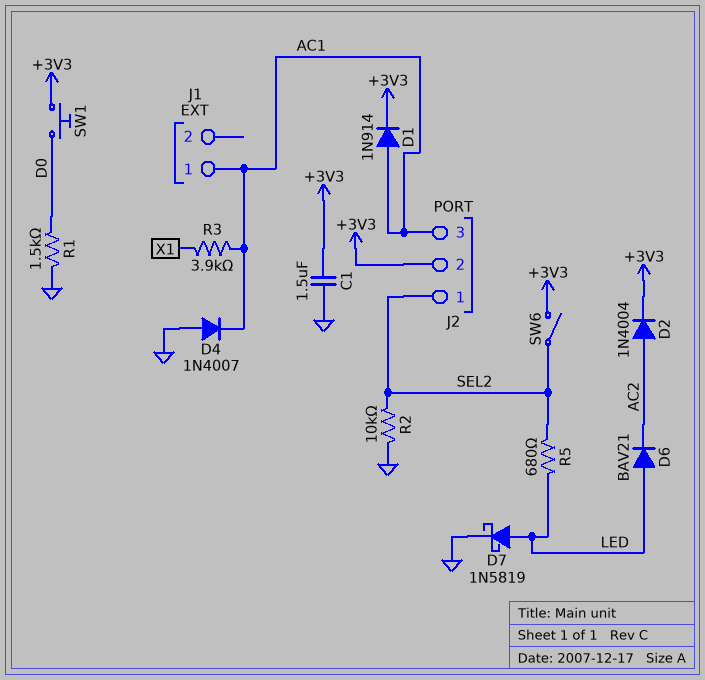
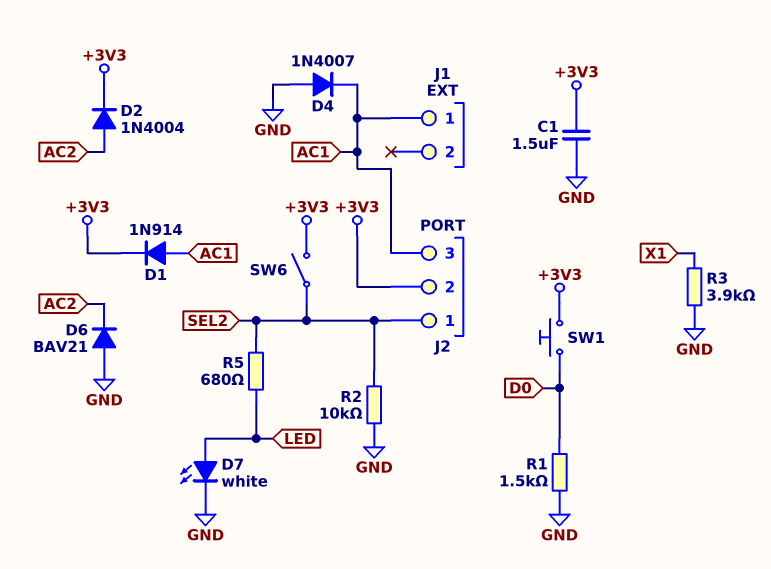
D6: diode BAV21 (A LED, K AC2) -> diode BAV21 (A GND, K AC2)
D7: schottky 1N5819 (A LED, K GND) -> LED white (A LED, K GND)
R3: 3.9k (AC1, X1) -> 3.9k (GND, X1)

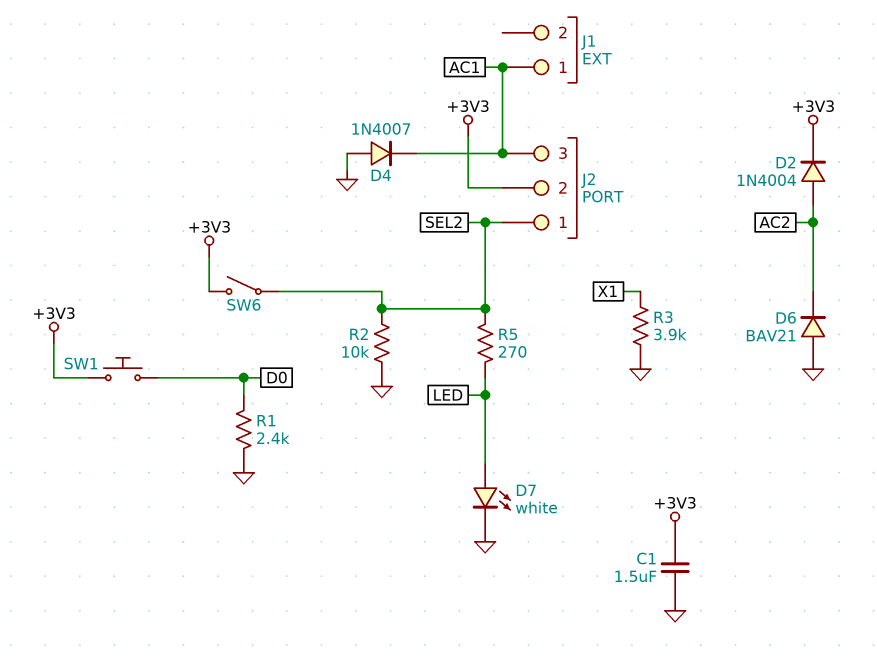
D1: diode 1N914 (A AC1, K +3V3) -> none
R1: 1.5k (D0, GND) -> 2.4k (D0, GND)
R5: 680 (LED, SEL2) -> 270 (LED, SEL2)

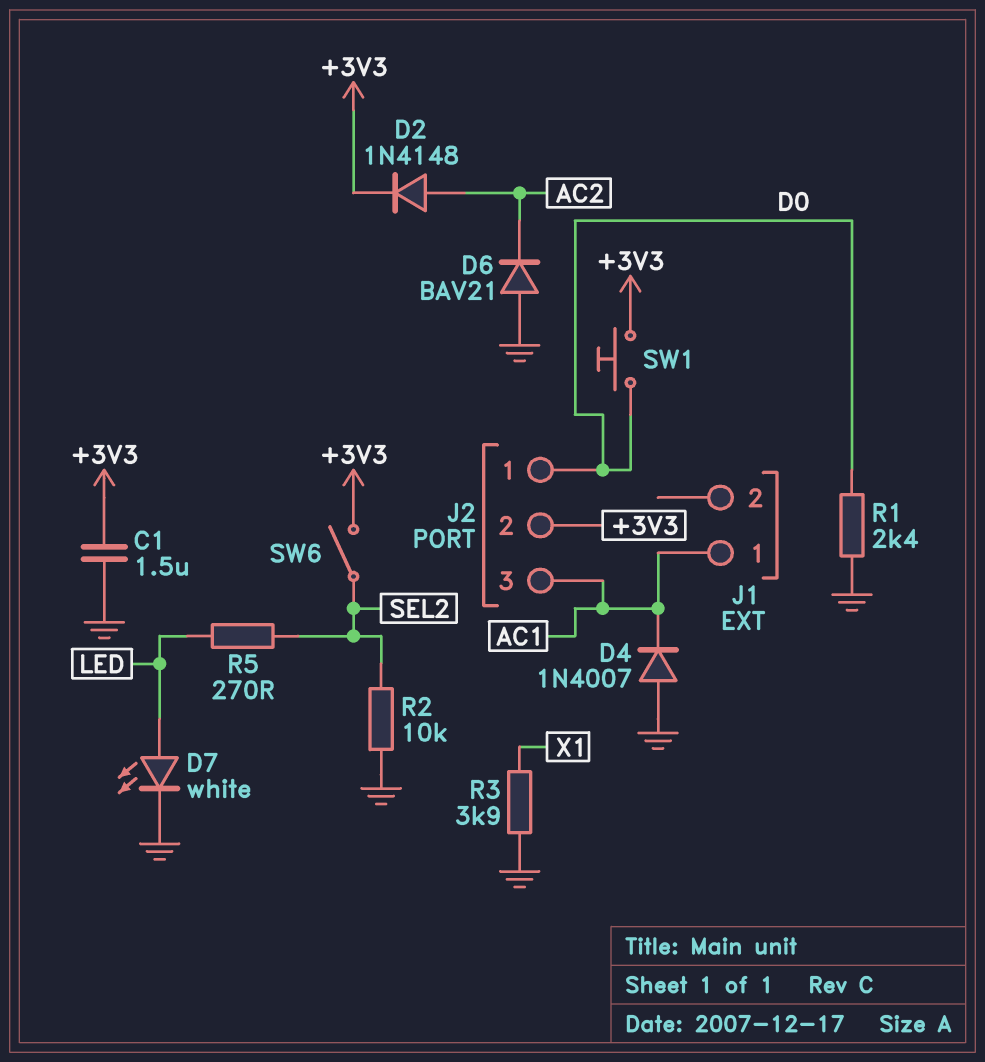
D2: diode 1N4004 (A AC2, K +3V3) -> diode 1N4148 (A AC2, K +3V3)
J2 pin 1: SEL2 -> D0

